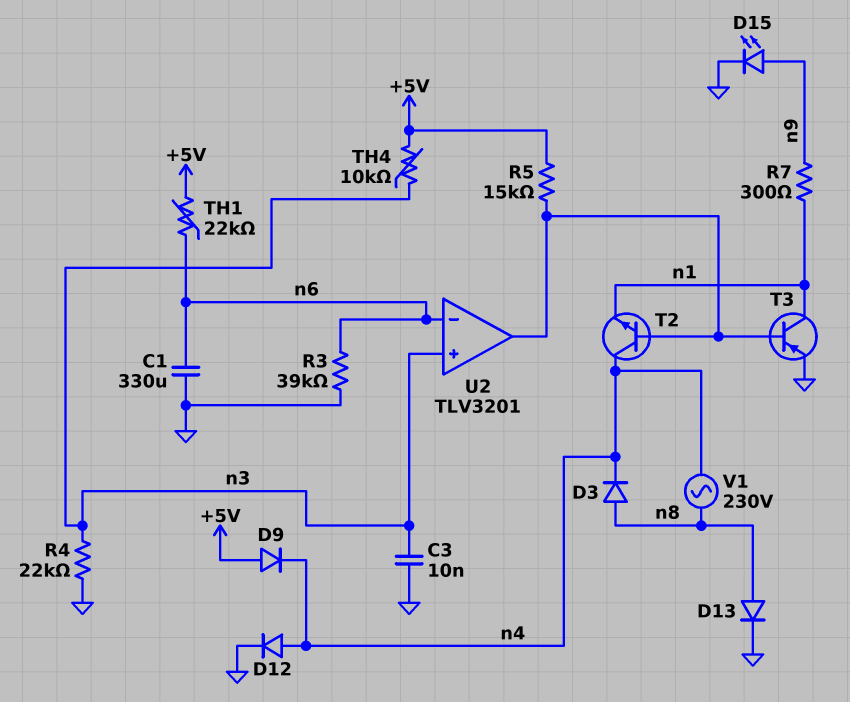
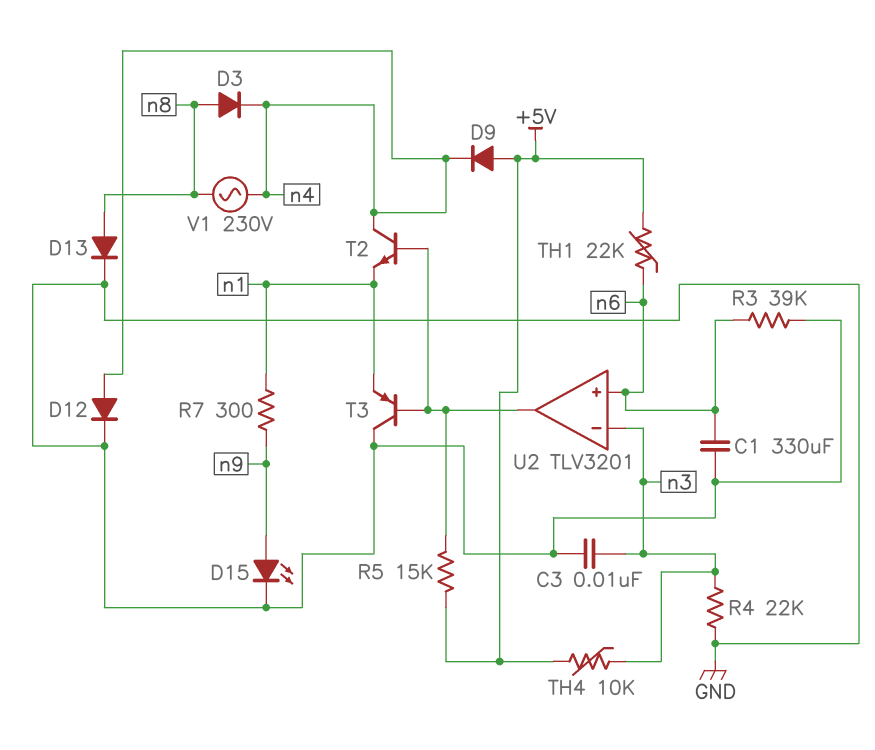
T3: PNP (B U2/out, C n1, E GND) -> PNP (B U2/out, C GND, E n1)
U2 pin in+: n3 -> n6
U2 pin in-: n6 -> n3

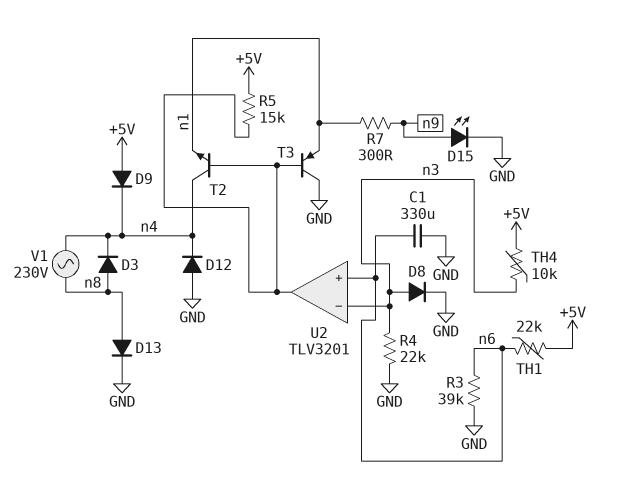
C3: 10nF (GND, n3) -> none
D8: none -> diode (A n3, K GND)
D12: diode (A n4, K GND) -> diode (A GND, K n4)

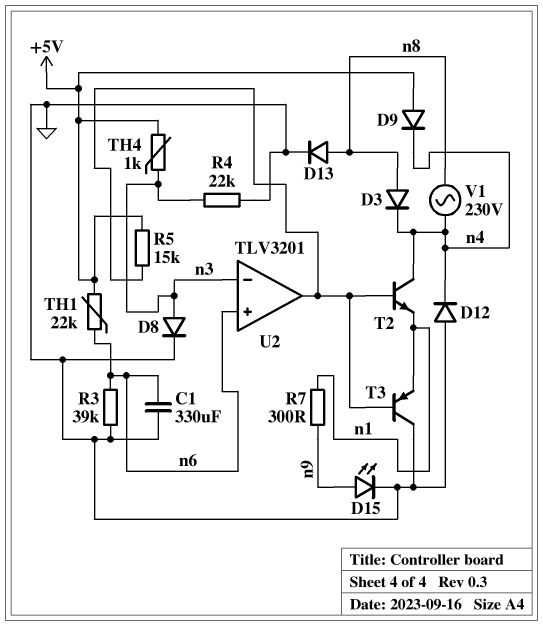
TH4: 10k (+5V, n3) -> 1k (+5V, n3)

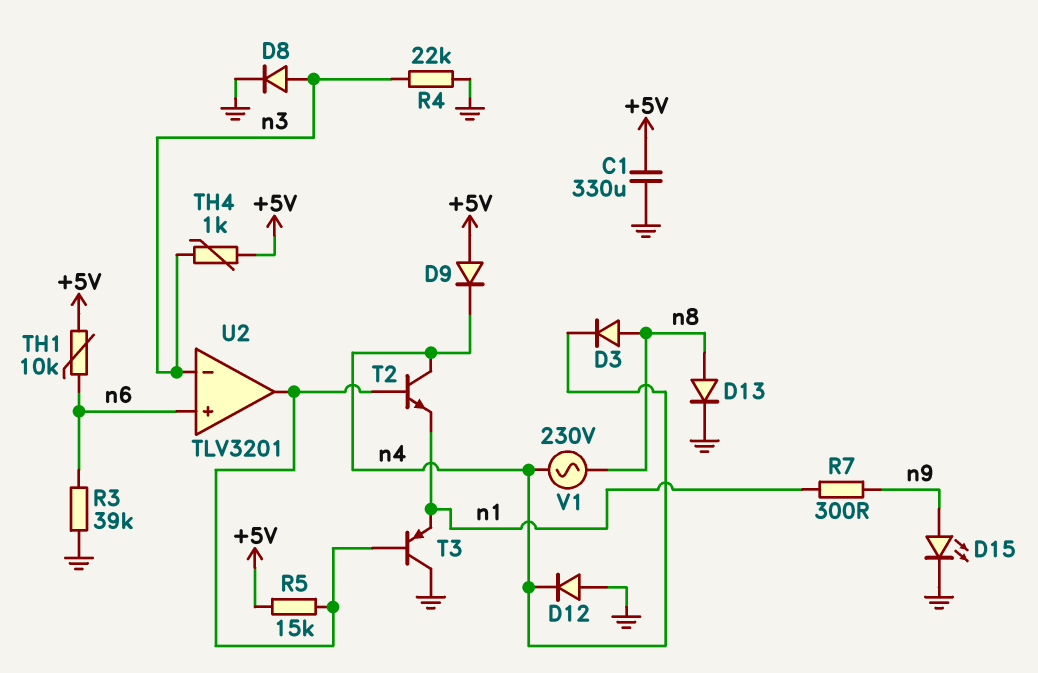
C1: 330uF (GND, n6) -> 330uF (+5V, GND)
TH1: 22k (+5V, n6) -> 10k (+5V, n6)

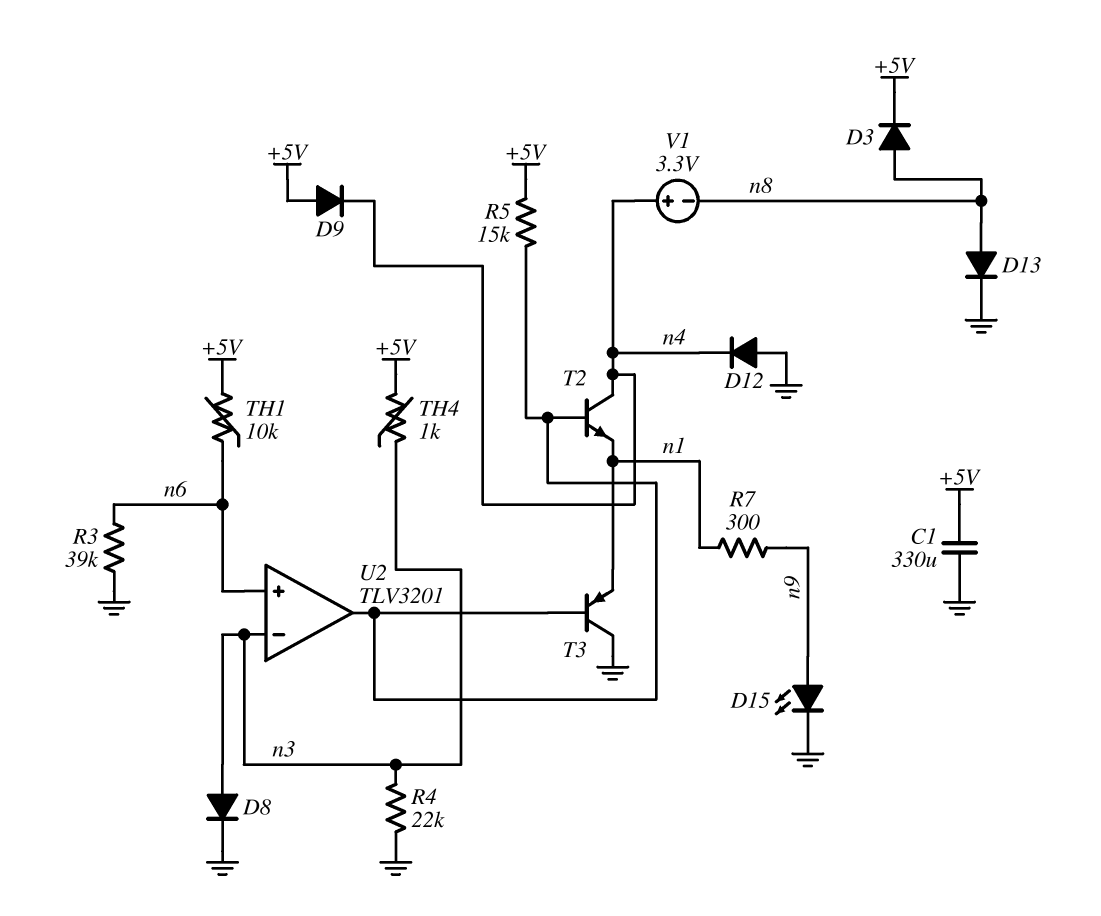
D3: diode (A n8, K n4) -> diode (A n8, K +5V)
V1: AC 230V (n4, n8) -> 3.3V (plus n4, minus n8)

